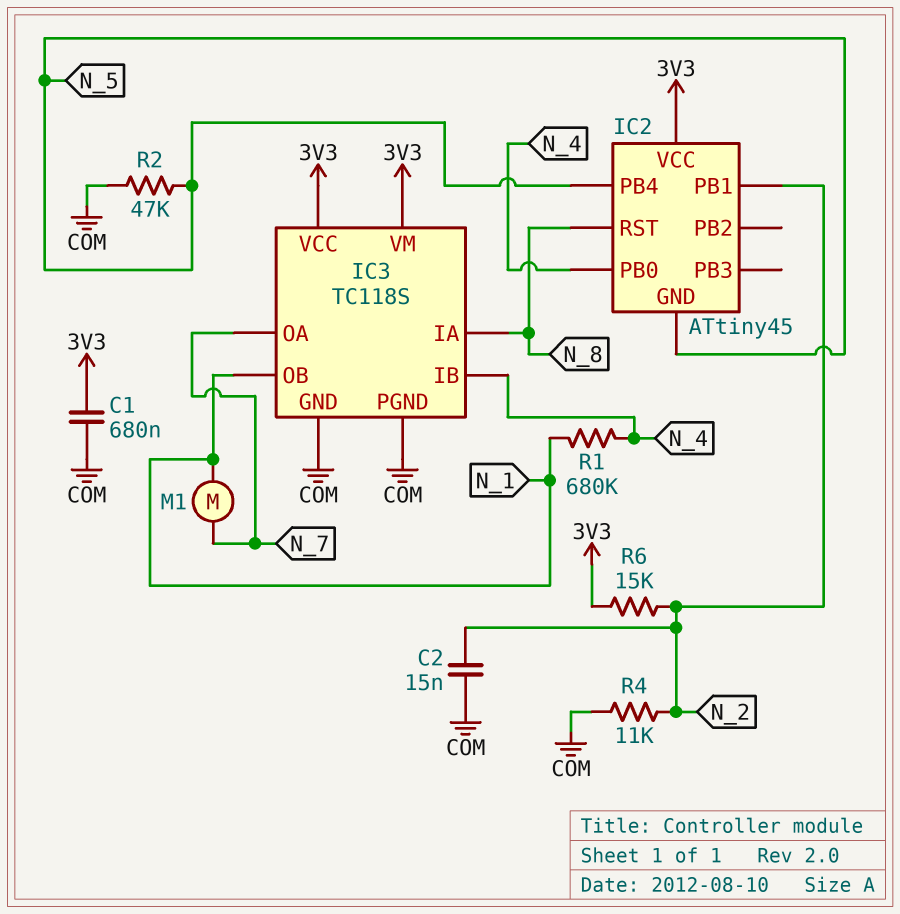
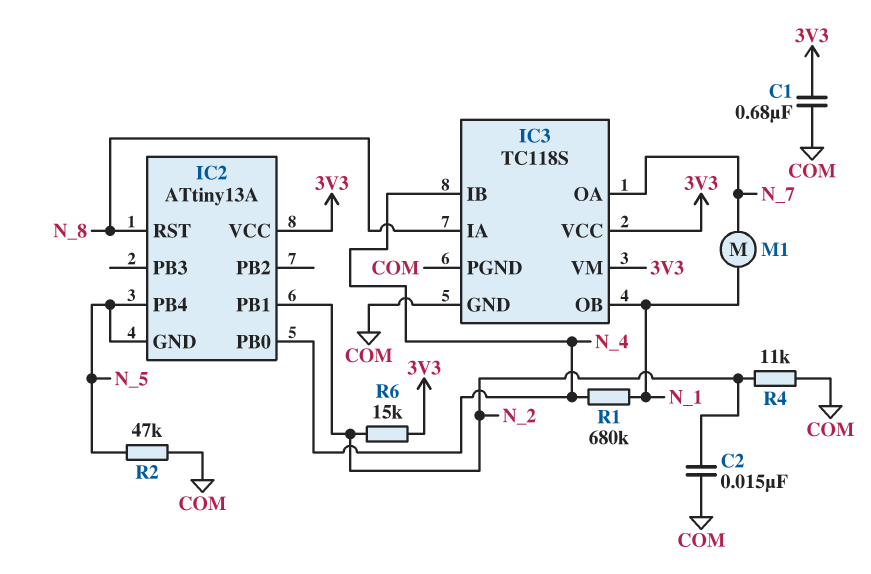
IC2: ATtiny45 -> ATtiny13A

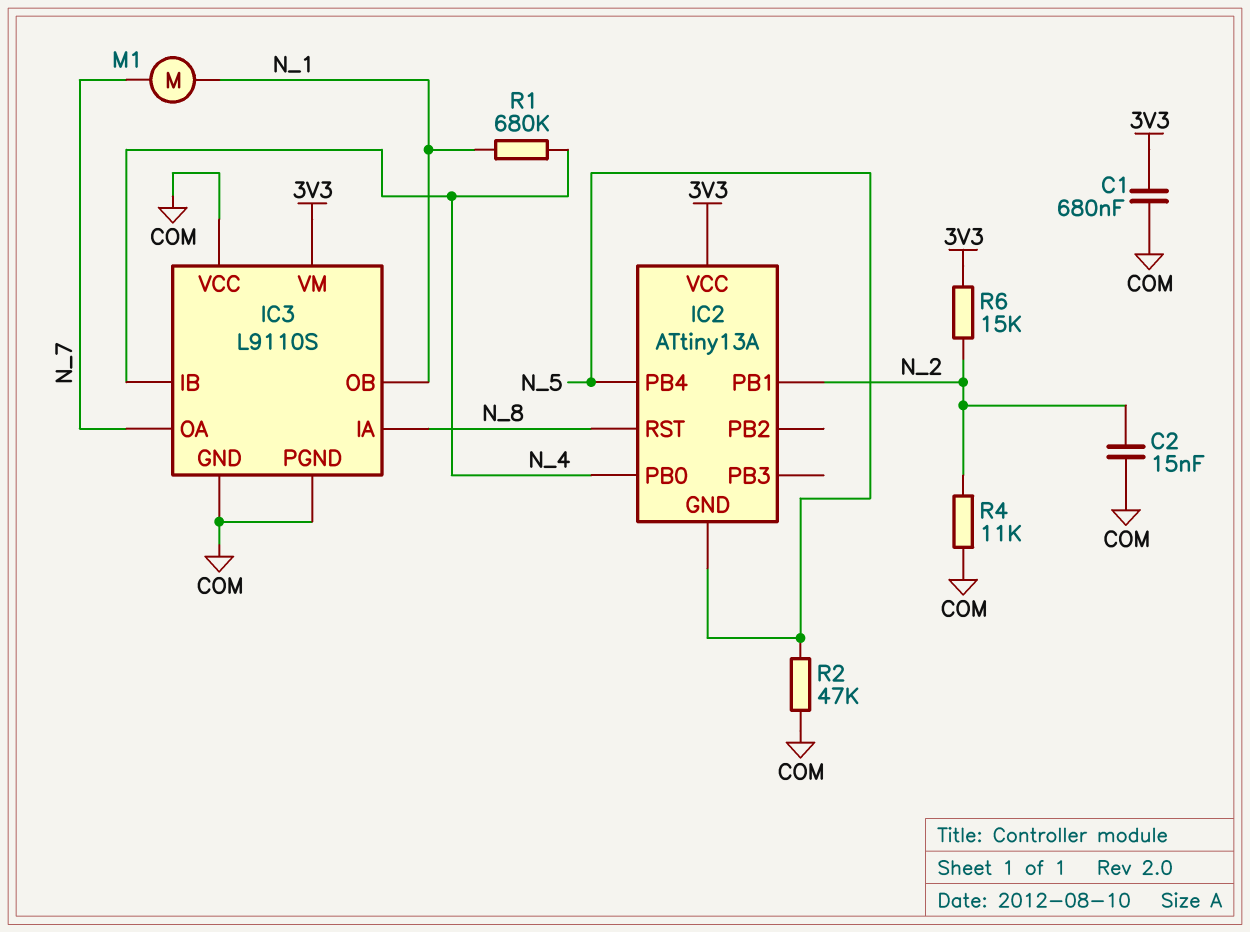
IC3: TC118S -> L9110S
IC3 pin VCC: 3V3 -> COM

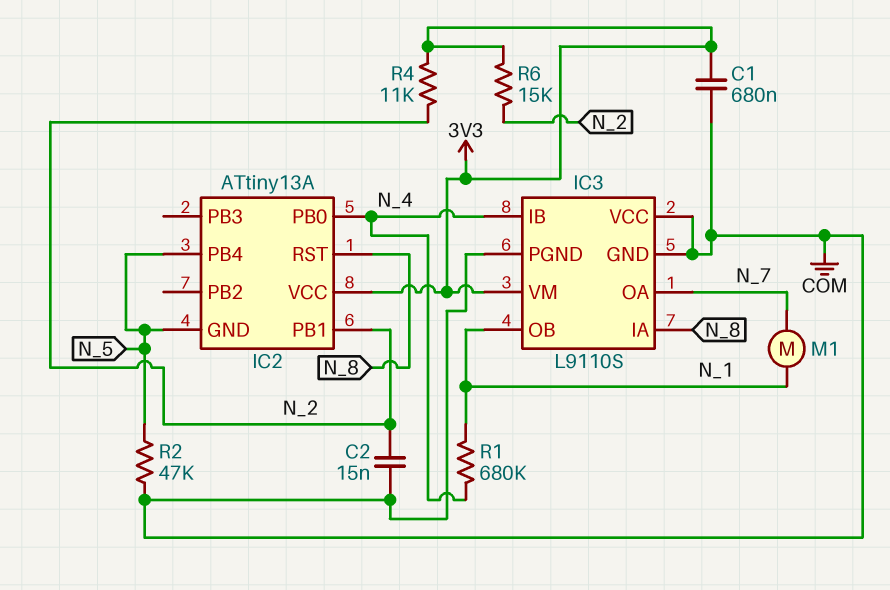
R4: 11k (COM, N_2) -> 11k (3V3, N_2)

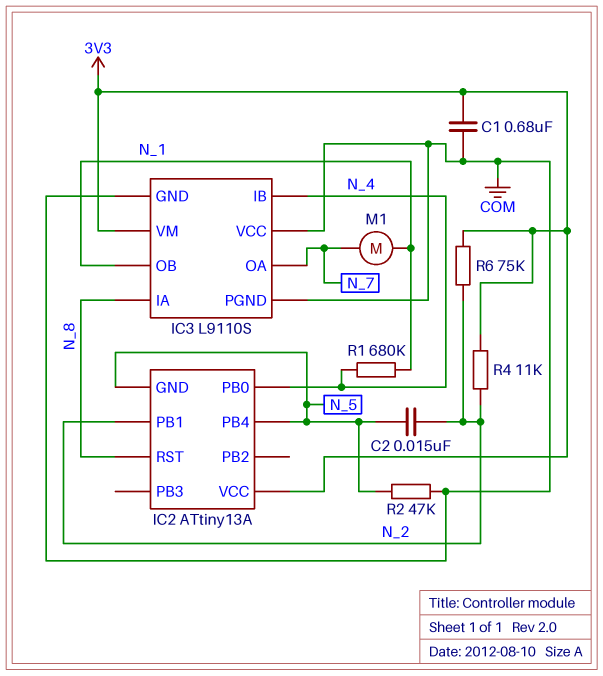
C2: 15nF (COM, N_2) -> 15nF (N_2, N_5)
R6: 15k (3V3, N_2) -> 75k (3V3, N_2)

